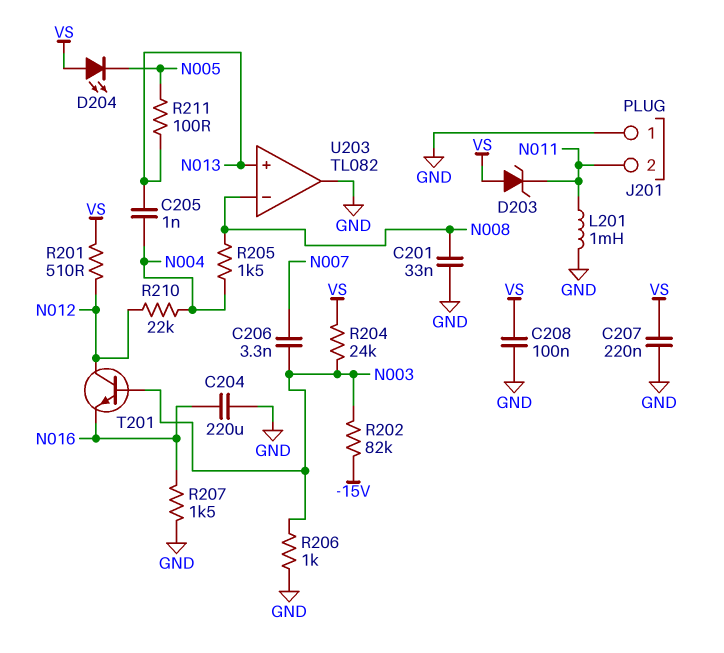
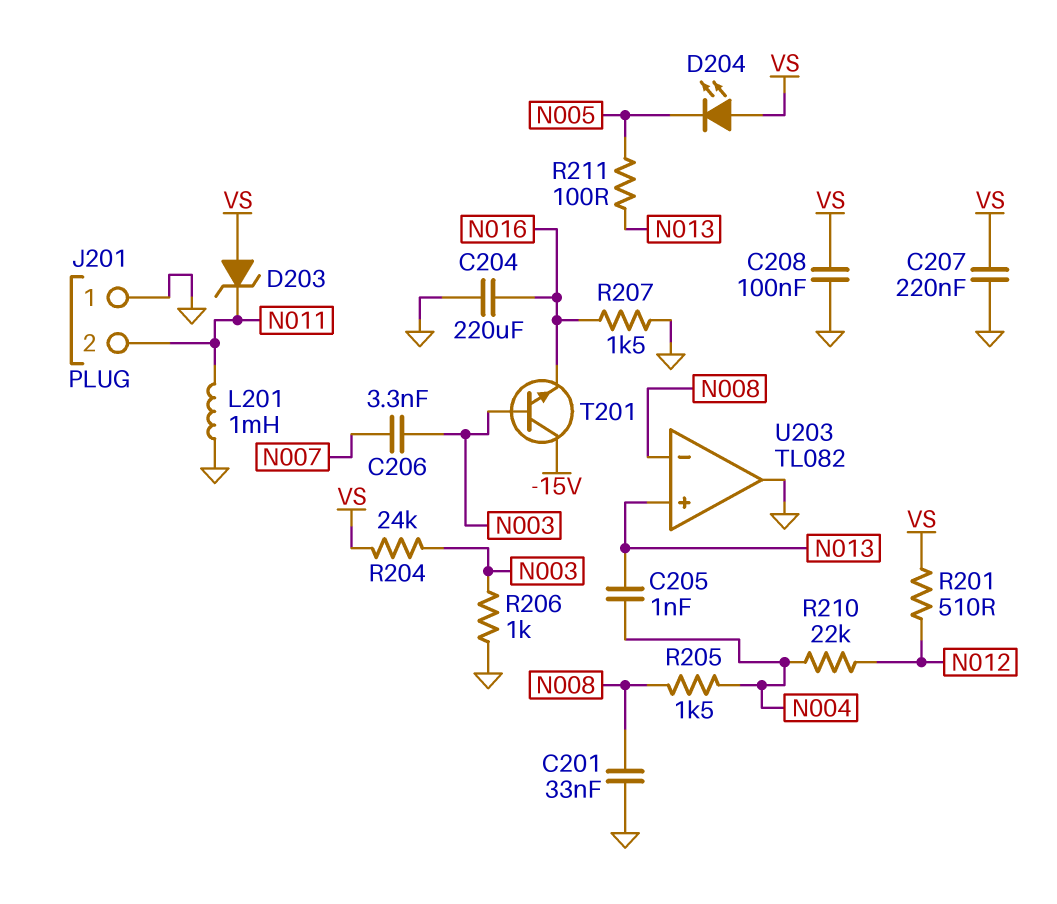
R202: 82k (-15V, N003) -> none
T201: NPN (B N003, C N012, E N016) -> NPN (B N003, C -15V, E N016)

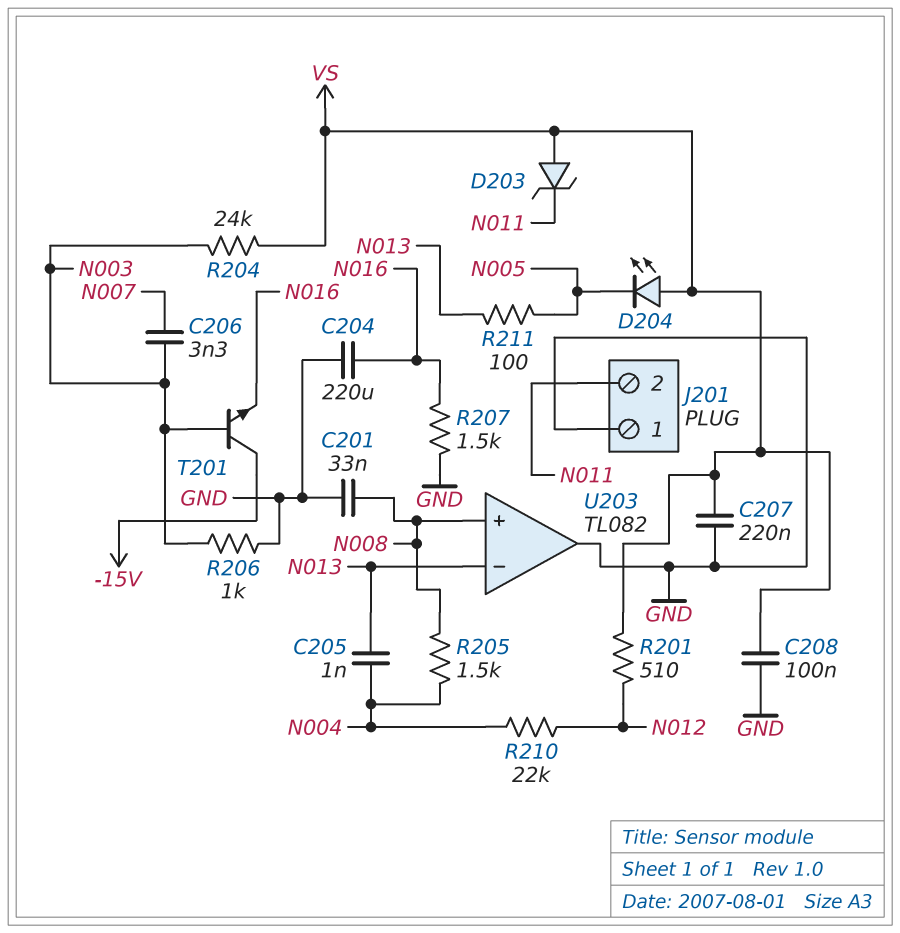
L201: 1mH (GND, N011) -> none
U203 pin in+: N013 -> N008
U203 pin in-: N008 -> N013

